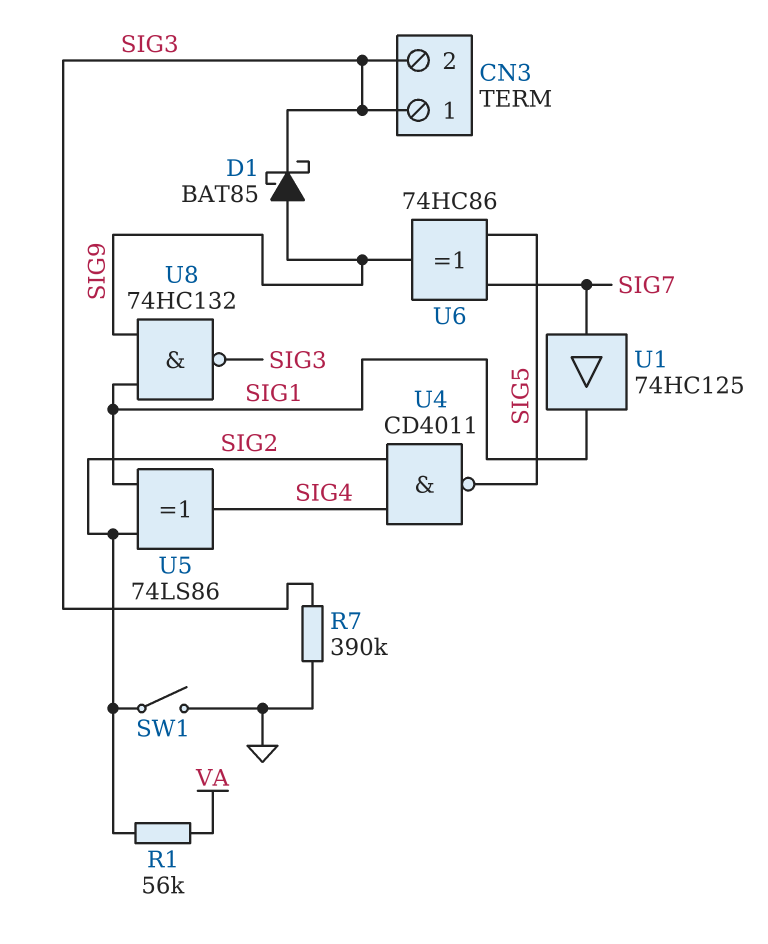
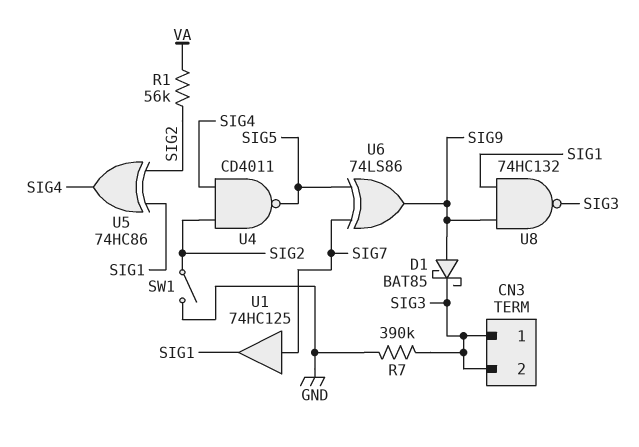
U5: XOR 74LS86 (in SIG1, in SIG2, out SIG4) -> XOR 74HC86 (in SIG1, in SIG2, out SIG4)
U6: XOR 74HC86 (in SIG5, in SIG7, out SIG9) -> XOR 74LS86 (in SIG5, in SIG7, out SIG9)

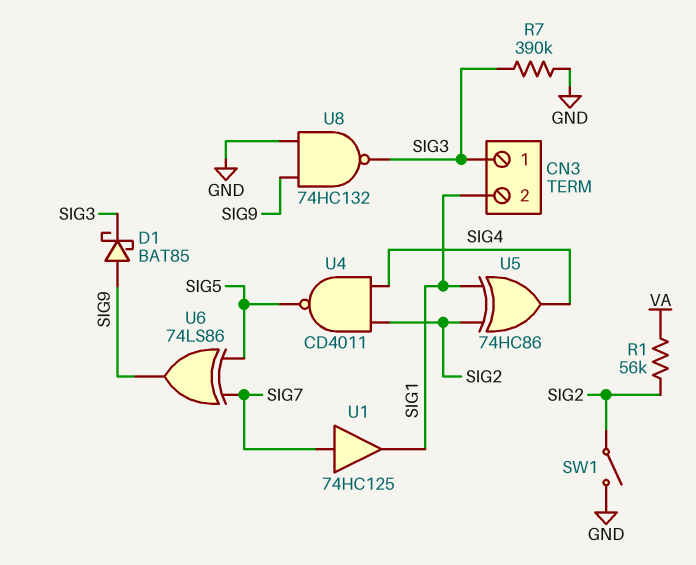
CN3 pin 2: SIG3 -> SIG1
U8: NAND 74HC132 (in SIG1, in SIG9, out SIG3) -> NAND 74HC132 (in GND, in SIG9, out SIG3)

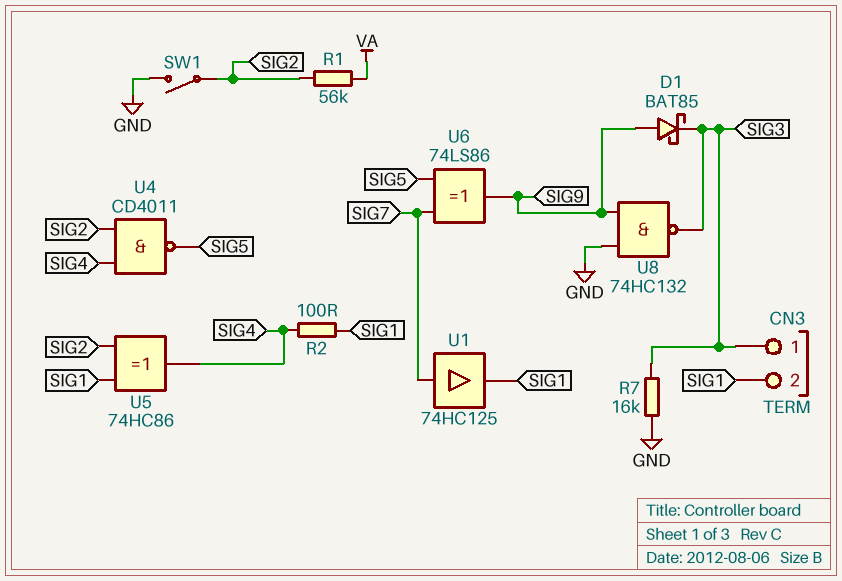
R2: none -> 100 (SIG1, SIG4)
R7: 390k (GND, SIG3) -> 16k (GND, SIG3)

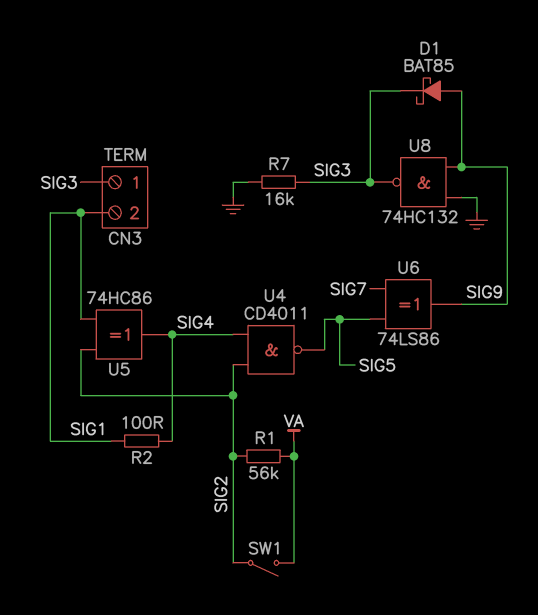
SW1: switch (GND, SIG2) -> switch (SIG2, VA)
U1: buffer 74HC125 (in SIG7, out SIG1) -> none

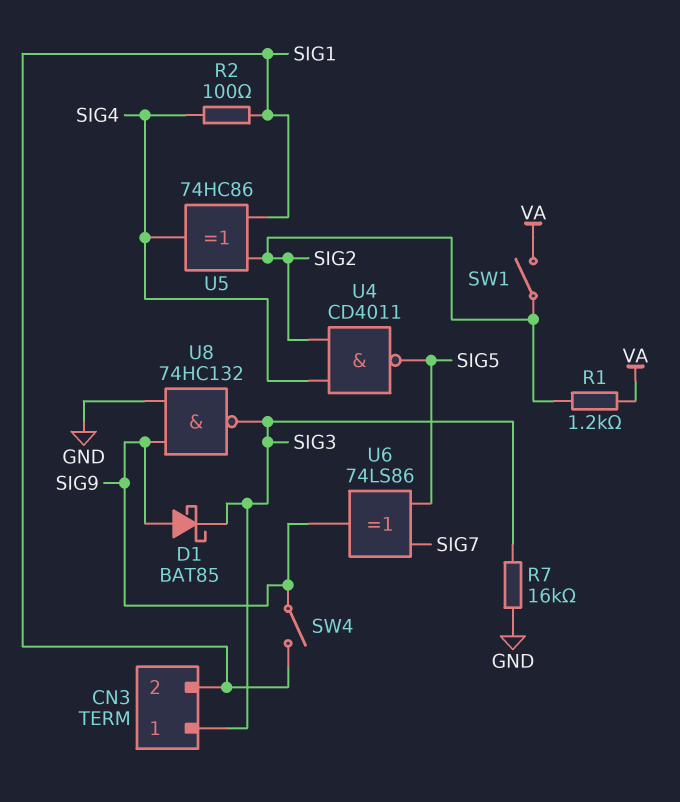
R1: 56k (SIG2, VA) -> 1.2k (SIG2, VA)
SW4: none -> switch (SIG1, SIG9)

